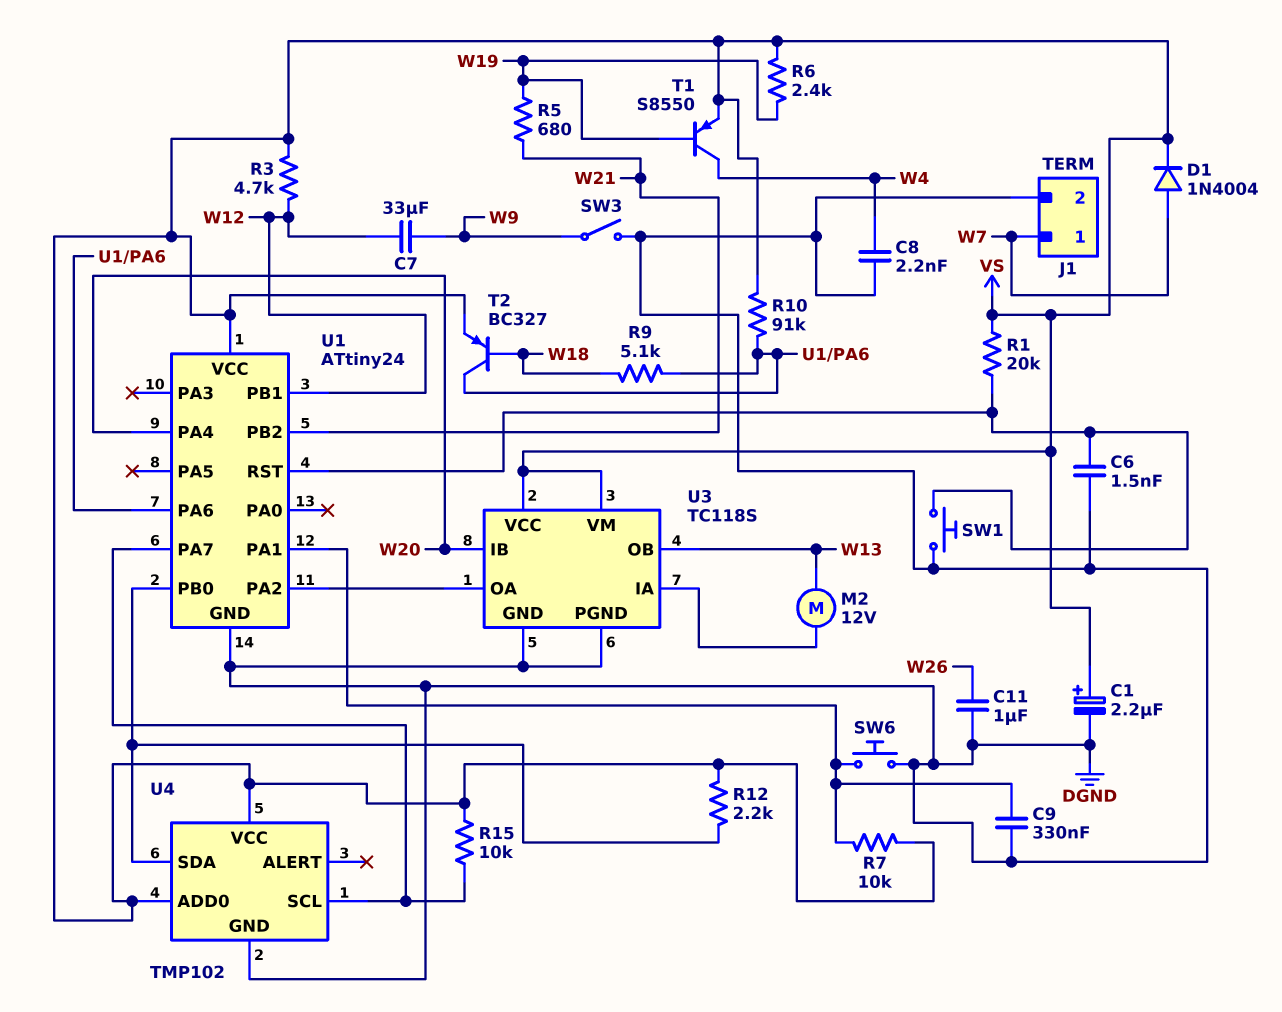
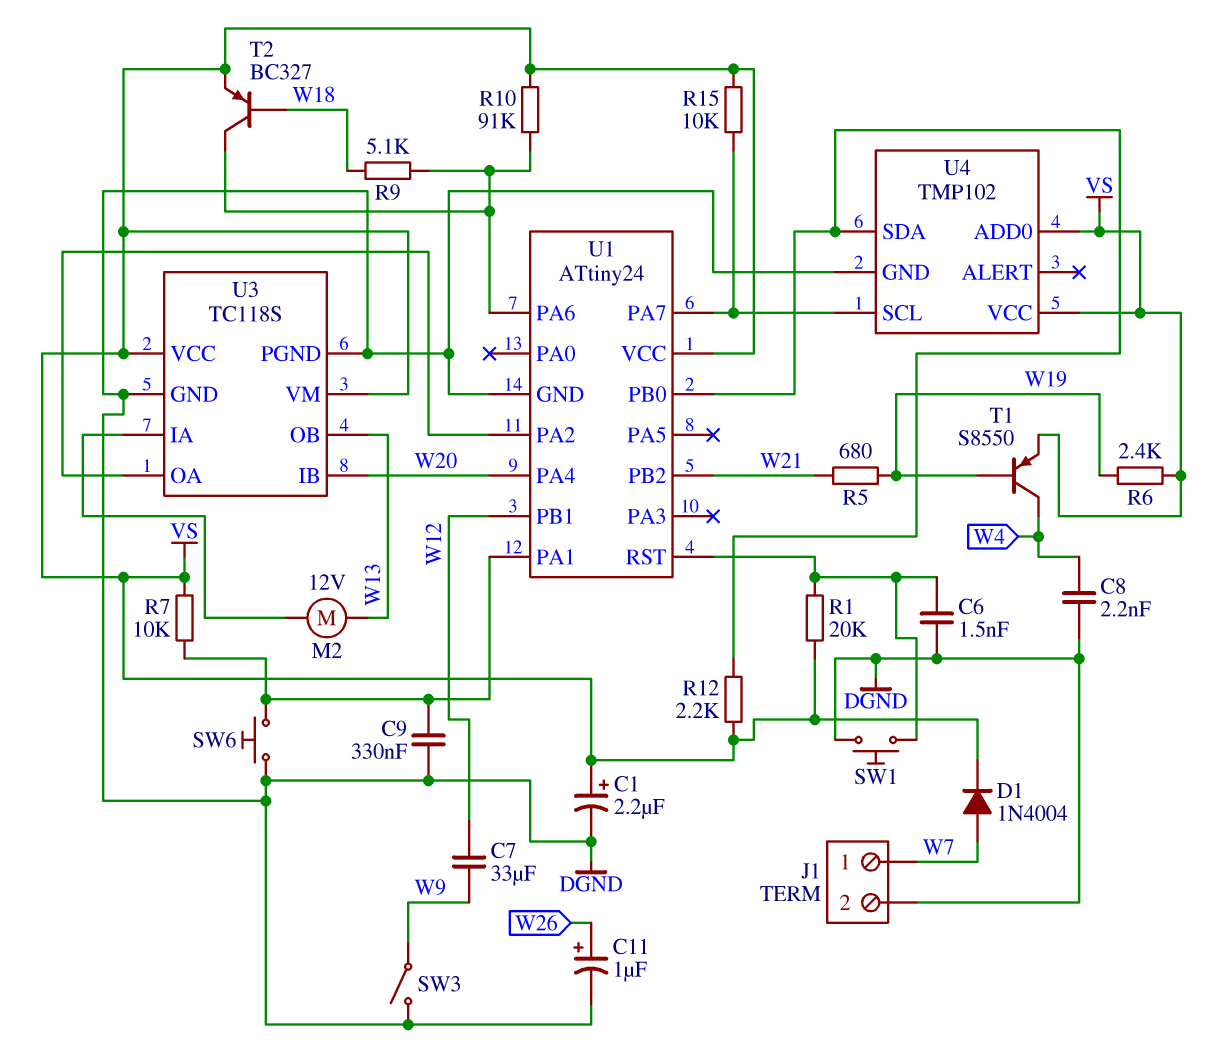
C11: 1uF (DGND, W26) -> 1uF (plus W26, minus DGND)
R3: 4.7k (VS, W12) -> none

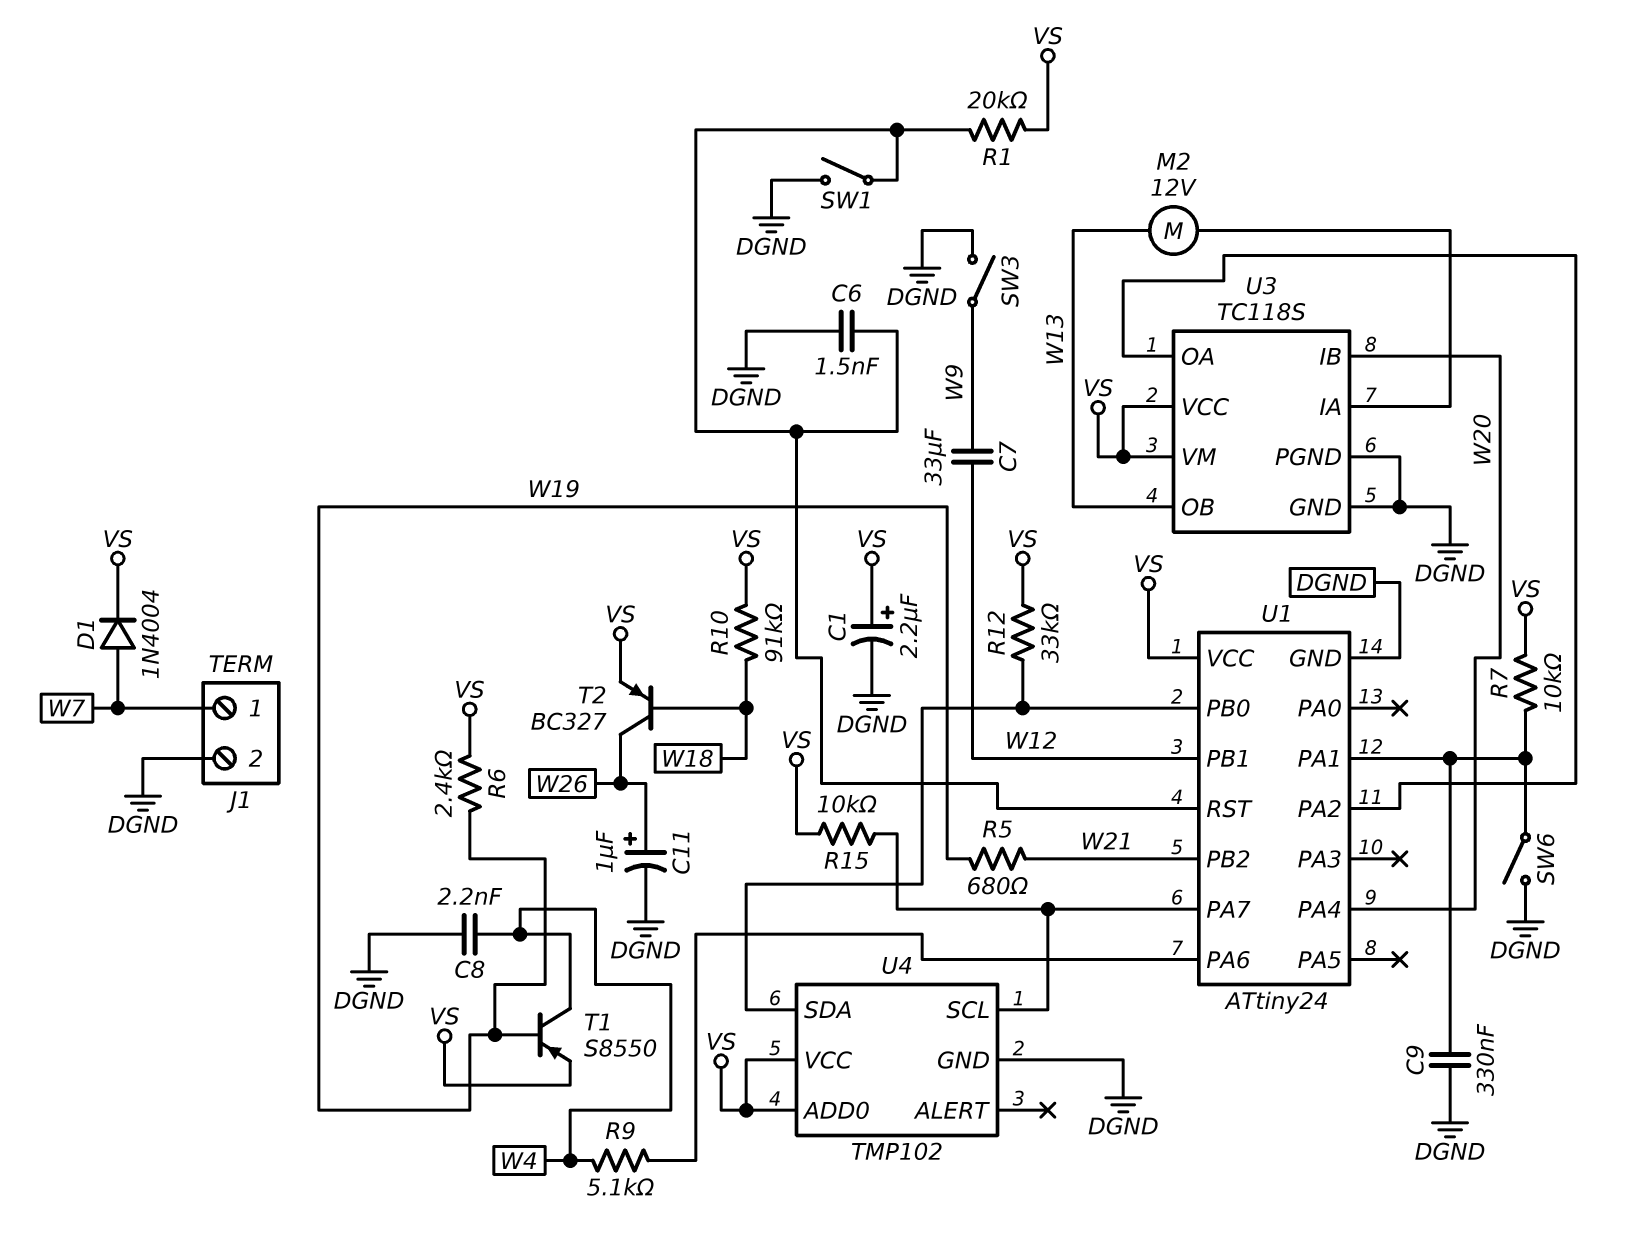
R9: 5.1k (U1/PA6, W18) -> 5.1k (U1/PA6, W4)
R10: 91k (U1/PA6, VS) -> 91k (VS, W18)
R12: 2.2k (U1/PB0, VS) -> 33k (U1/PB0, VS)
SW1: button (DGND, U1/RST) -> switch (DGND, U1/RST)
SW6: button (DGND, U1/PA1) -> switch (DGND, U1/PA1)
T2: PNP BC327 (B W18, C U1/PA6, E VS) -> PNP BC327 (B W18, C W26, E VS)

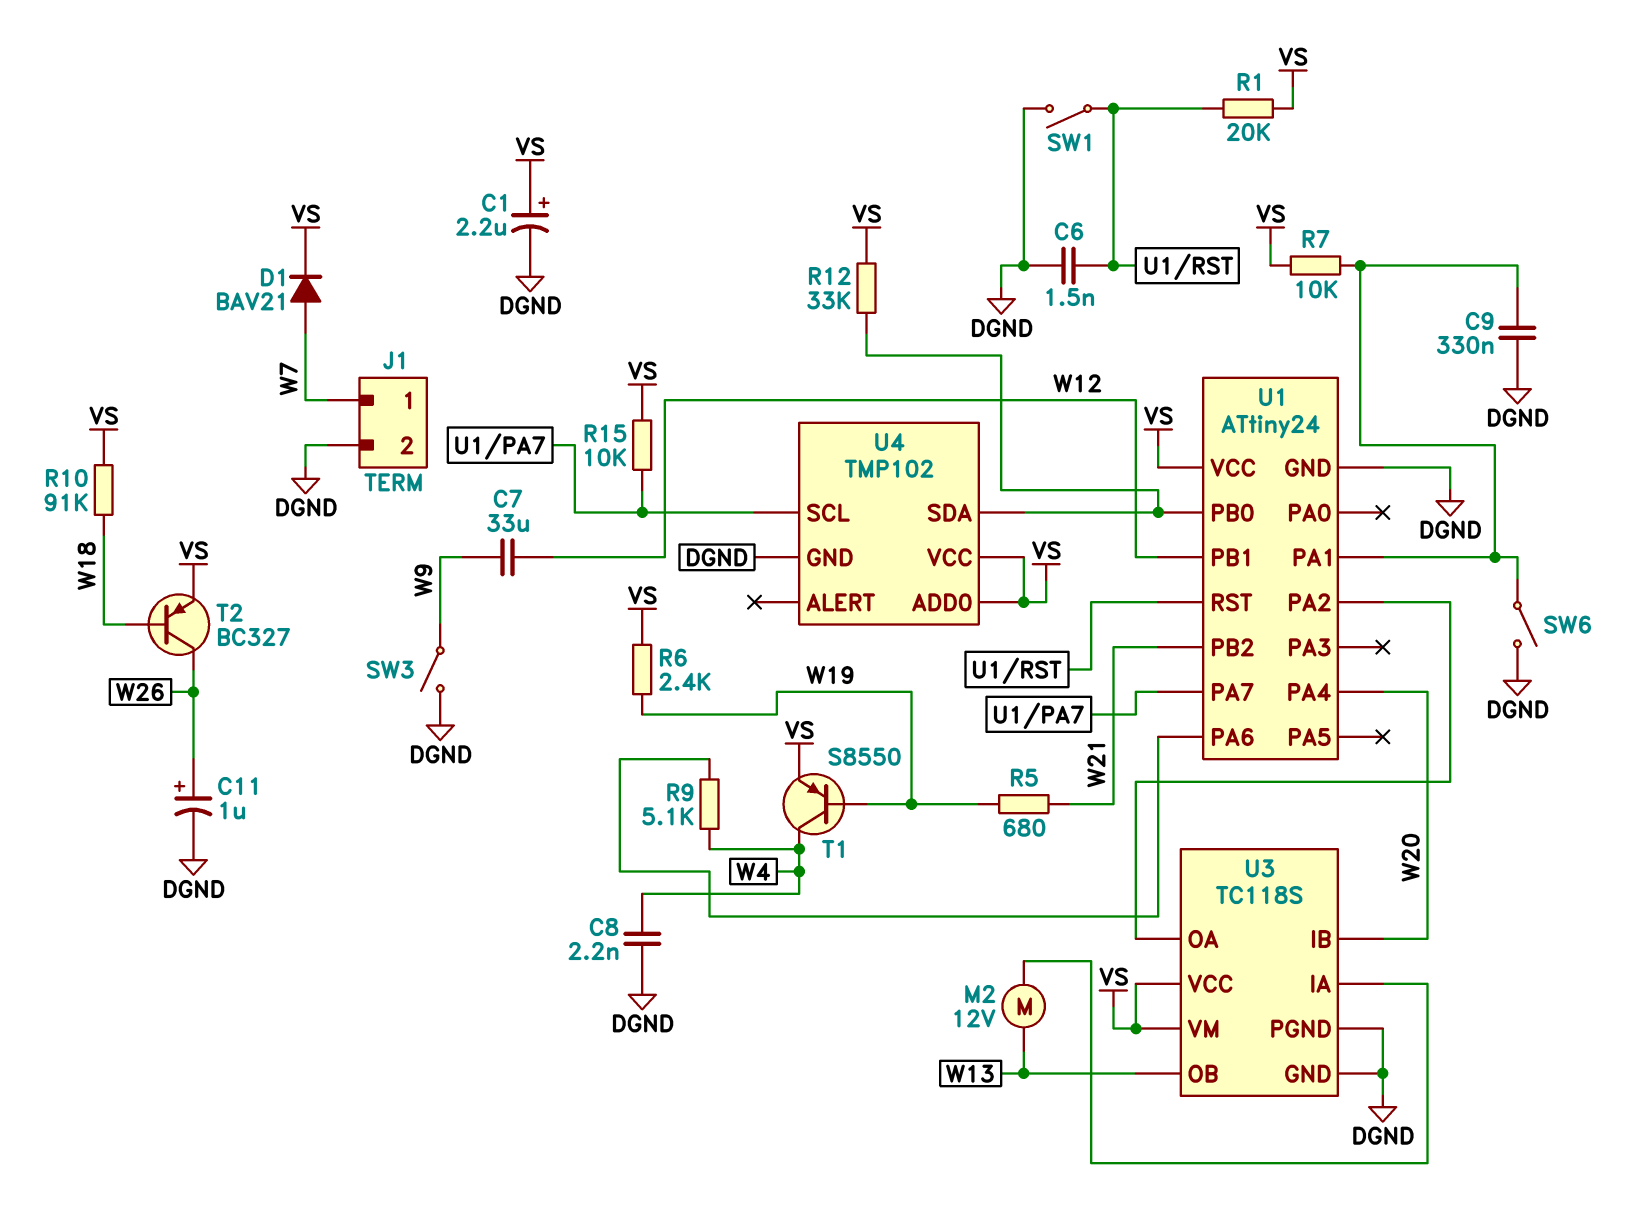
D1: diode 1N4004 (A W7, K VS) -> diode BAV21 (A W7, K VS)

